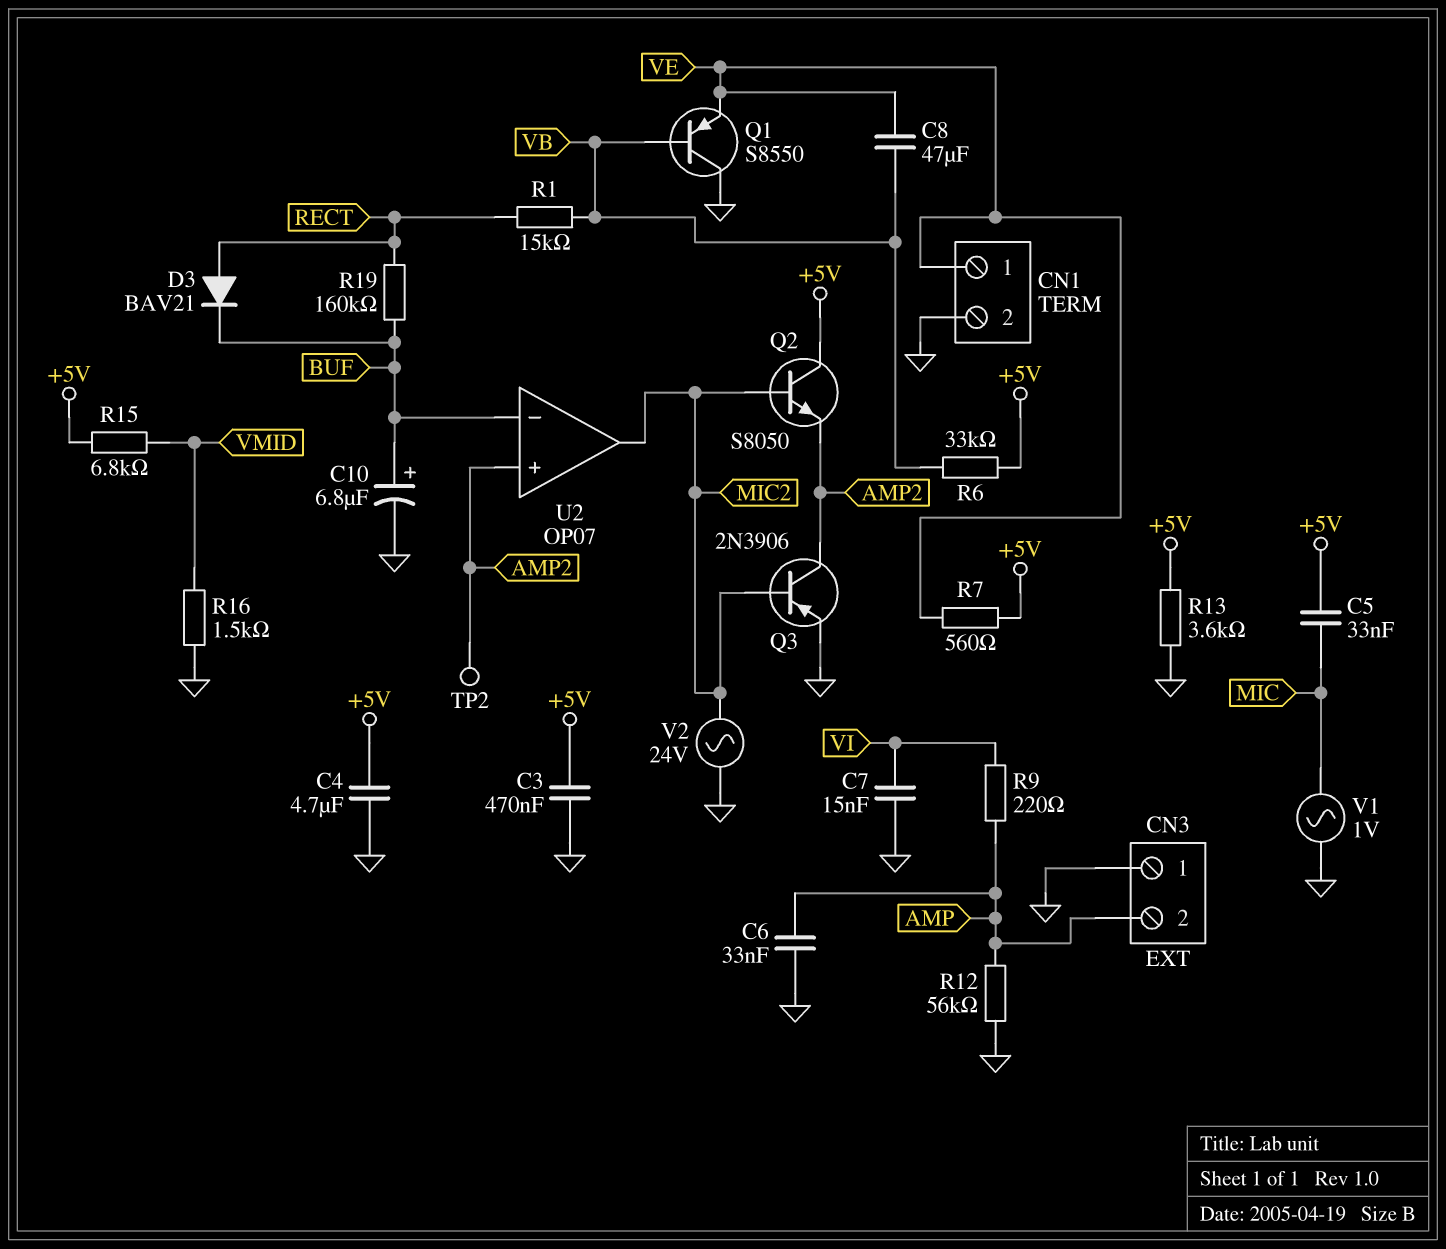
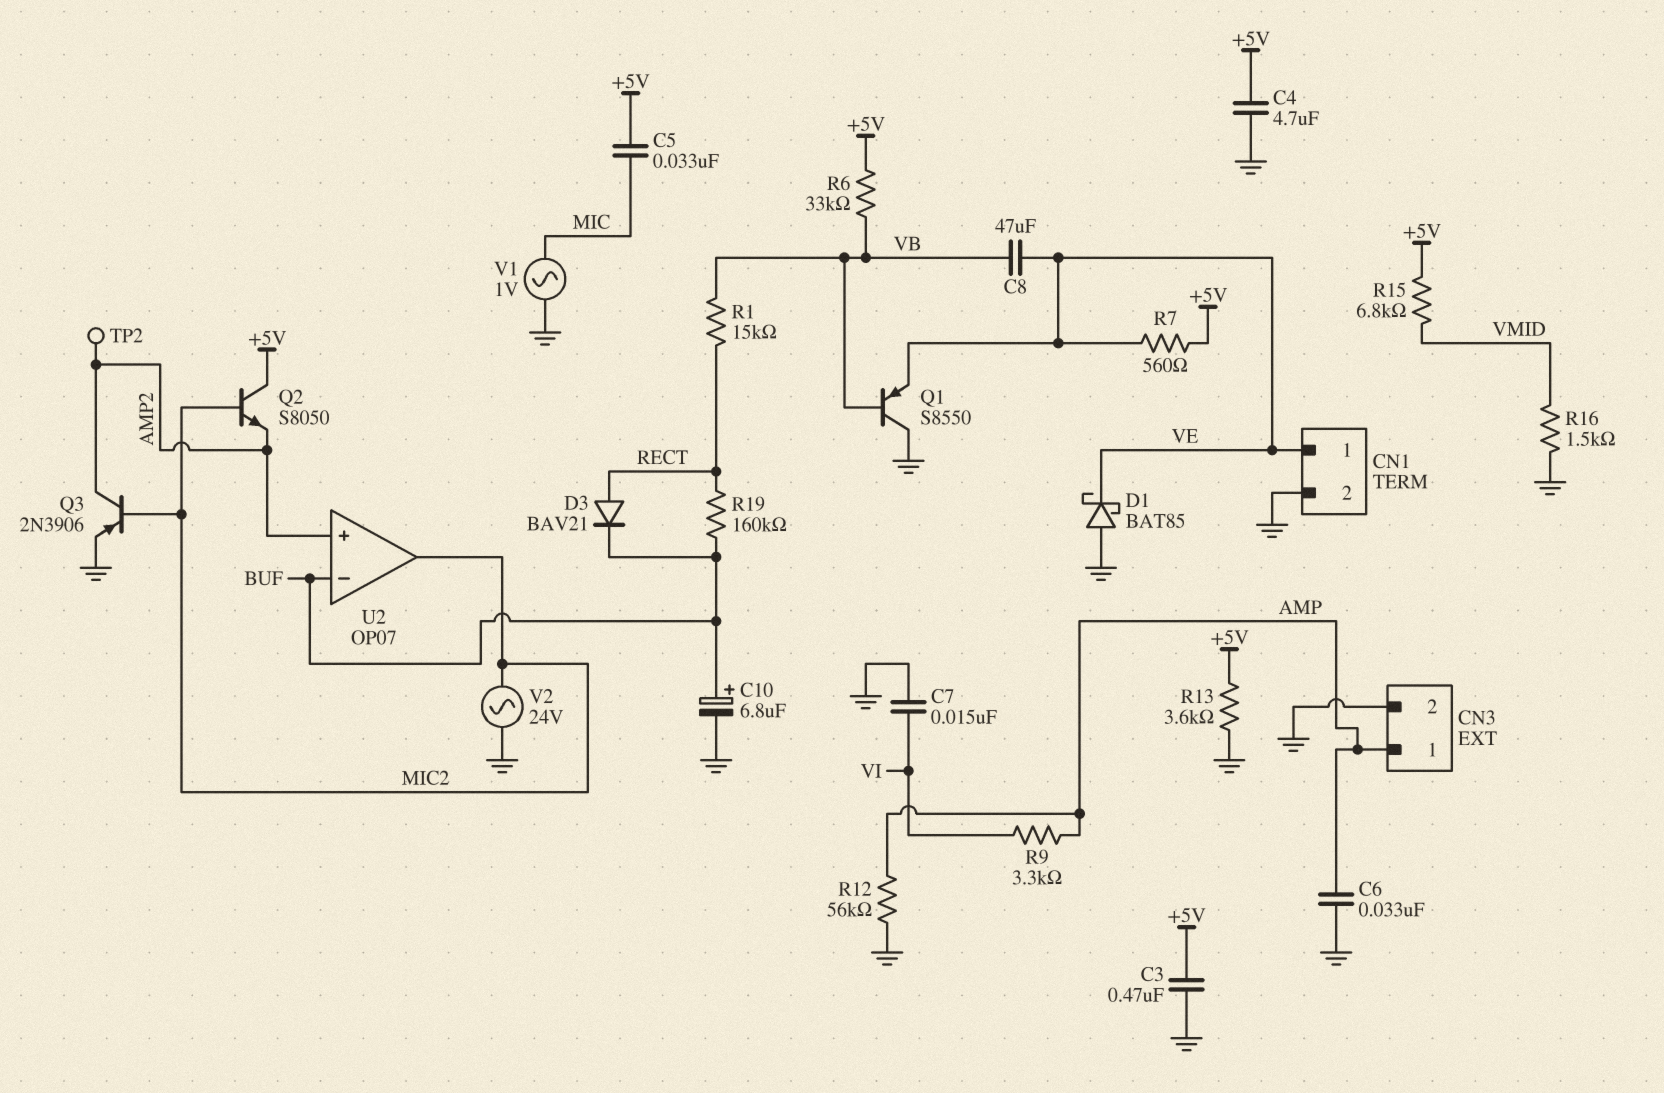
CN3 pin 1: GND -> AMP
CN3 pin 2: AMP -> GND
D1: none -> schottky BAT85 (A GND, K VE)
R9: 220 (AMP, VI) -> 3.3k (AMP, VI)

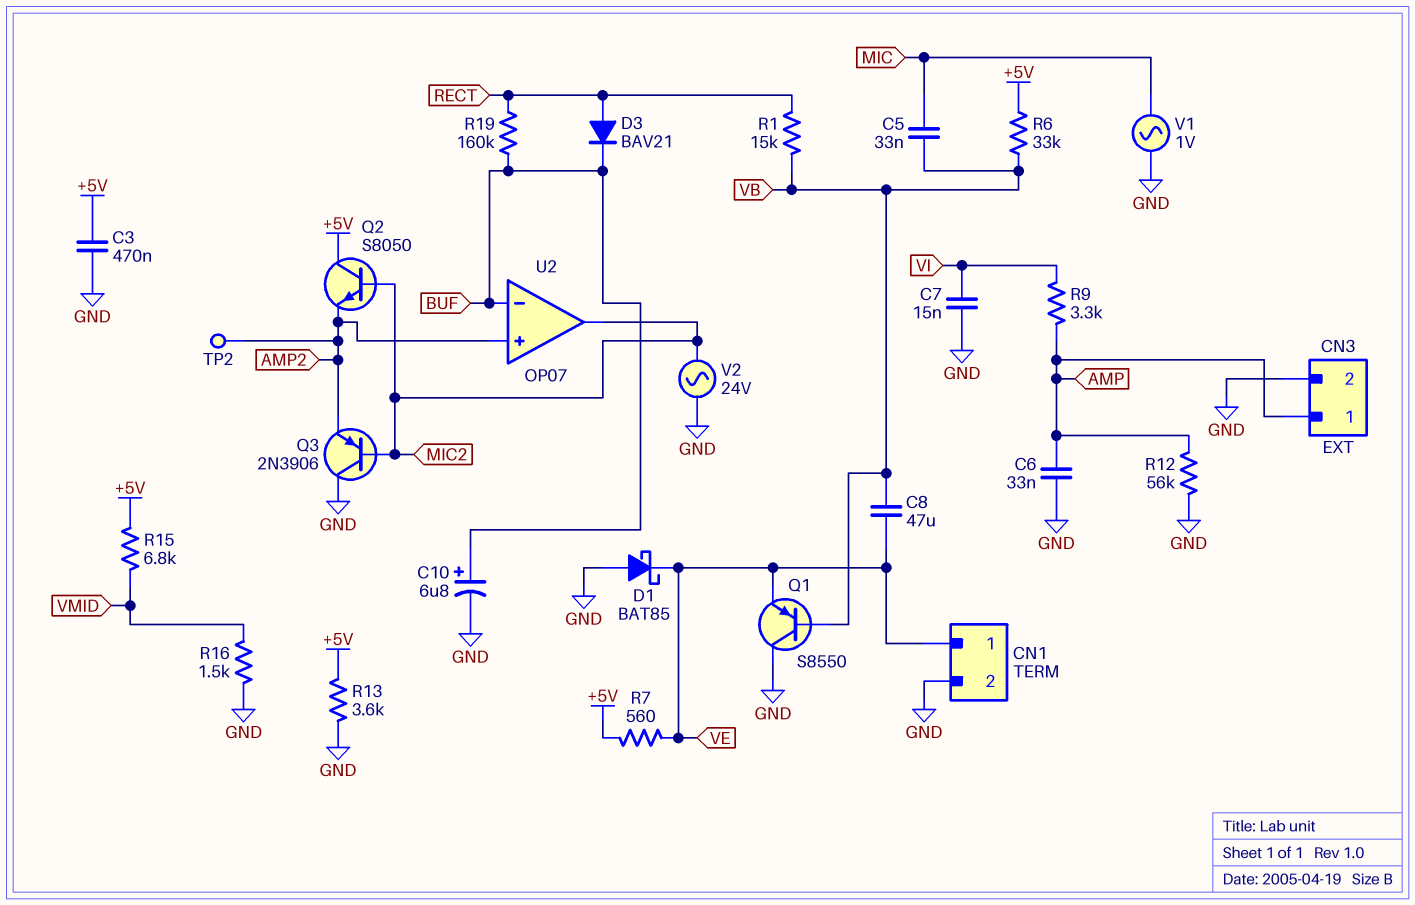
C4: 4.7uF (+5V, GND) -> none
C5: 33nF (+5V, MIC) -> 33nF (MIC, VB)
Q3: PNP 2N3906 (B MIC2, C AMP2, E GND) -> PNP 2N3906 (B MIC2, C GND, E AMP2)

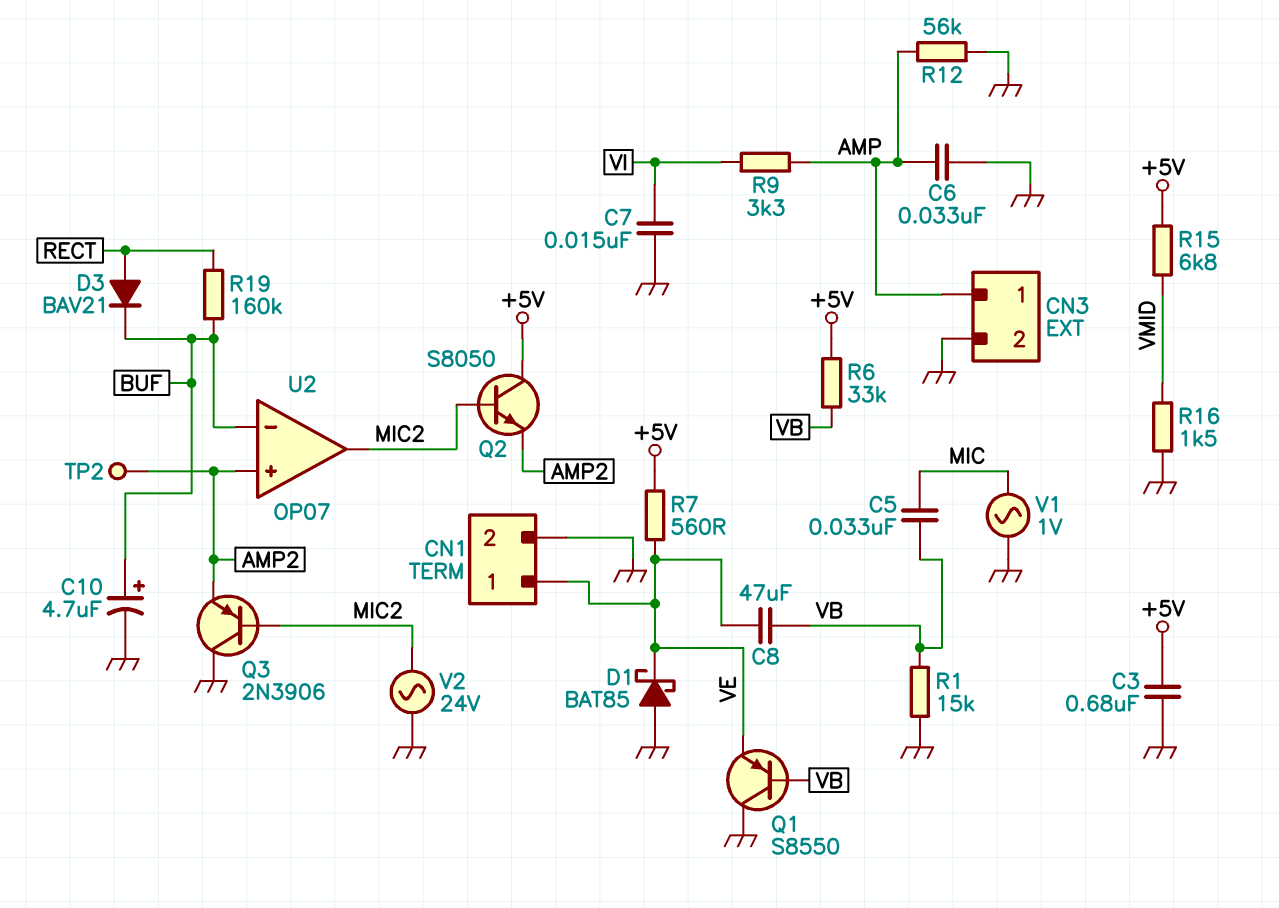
C3: 470nF (+5V, GND) -> 680nF (+5V, GND)
C10: 6.8uF (plus BUF, minus GND) -> 4.7uF (plus BUF, minus GND)
R1: 15k (RECT, VB) -> 15k (GND, VB)
R13: 3.6k (+5V, GND) -> none

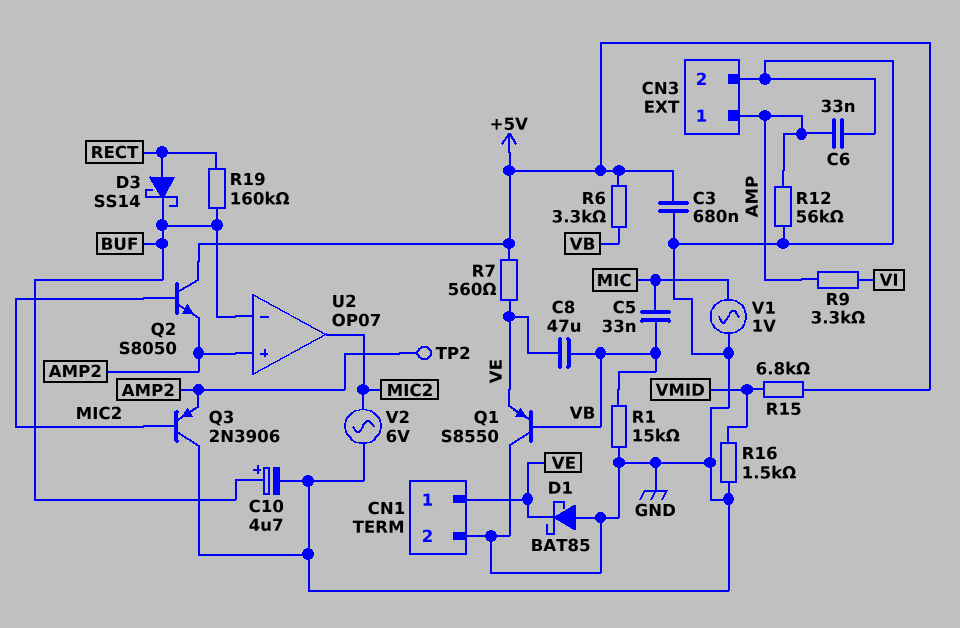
C7: 15nF (GND, VI) -> none
D3: diode BAV21 (A RECT, K BUF) -> schottky SS14 (A RECT, K BUF)
R6: 33k (+5V, VB) -> 3.3k (+5V, VB)
V2: AC 24V (GND, MIC2) -> AC 6V (GND, MIC2)

